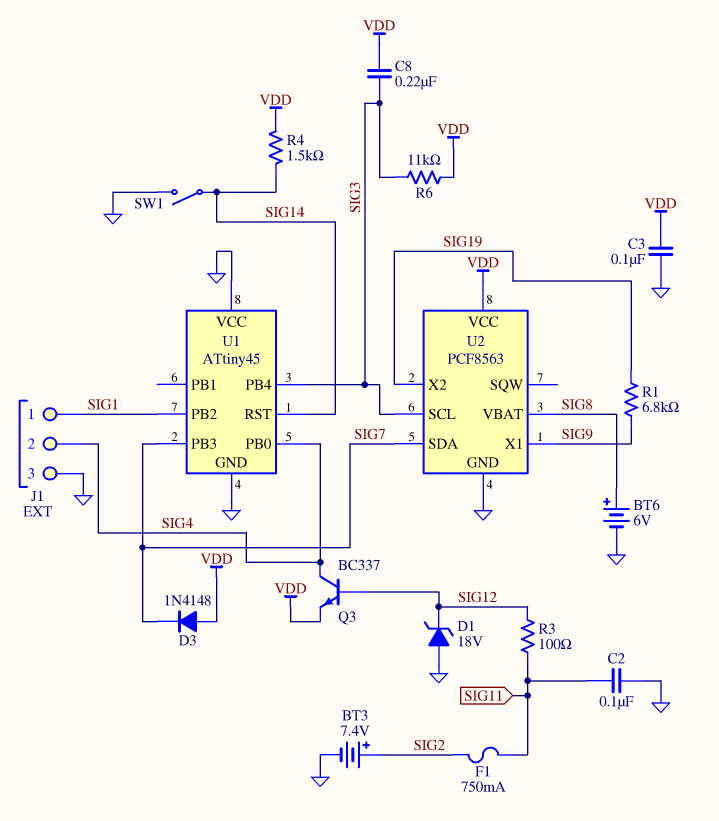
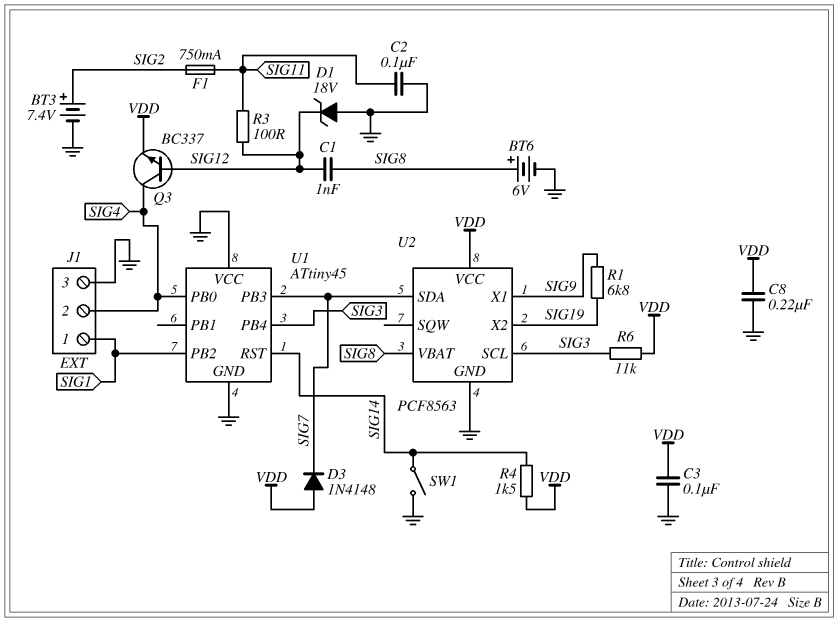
C1: none -> 1nF (SIG8, SIG12)
C8: 220nF (SIG3, VDD) -> 220nF (GND, VDD)

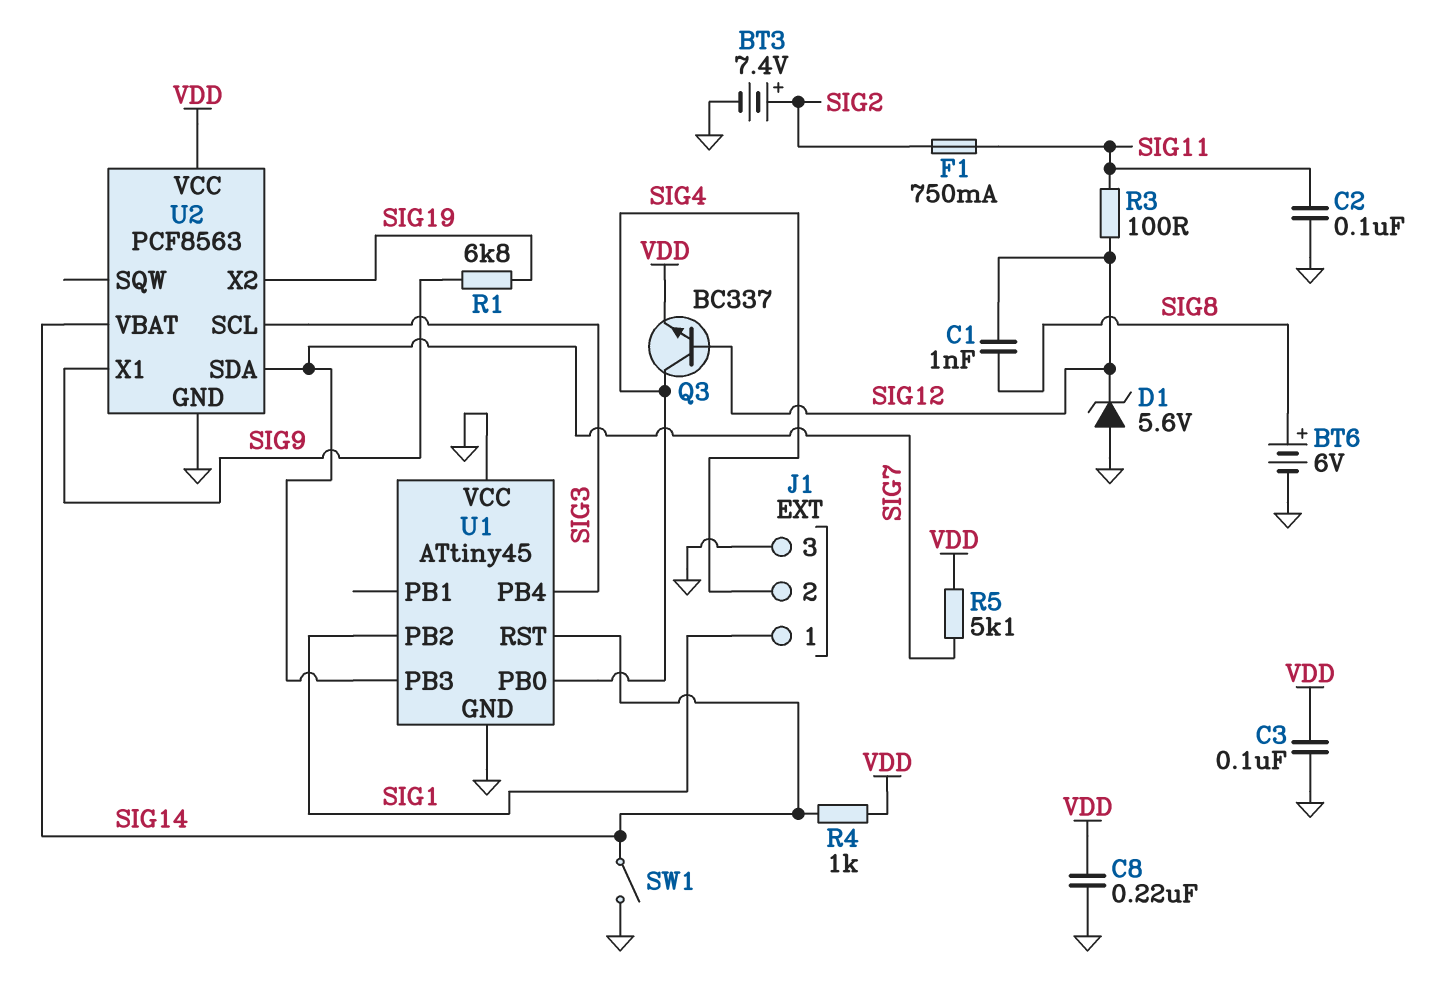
D1: zener 18V (A GND, K SIG12) -> zener 5.6V (A GND, K SIG12)
D3: diode 1N4148 (A VDD, K SIG7) -> none
R4: 1.5k (SIG14, VDD) -> 1k (SIG14, VDD)
R5: none -> 5.1k (SIG7, VDD)
R6: 11k (SIG3, VDD) -> none
U2 pin VBAT: SIG8 -> SIG14

